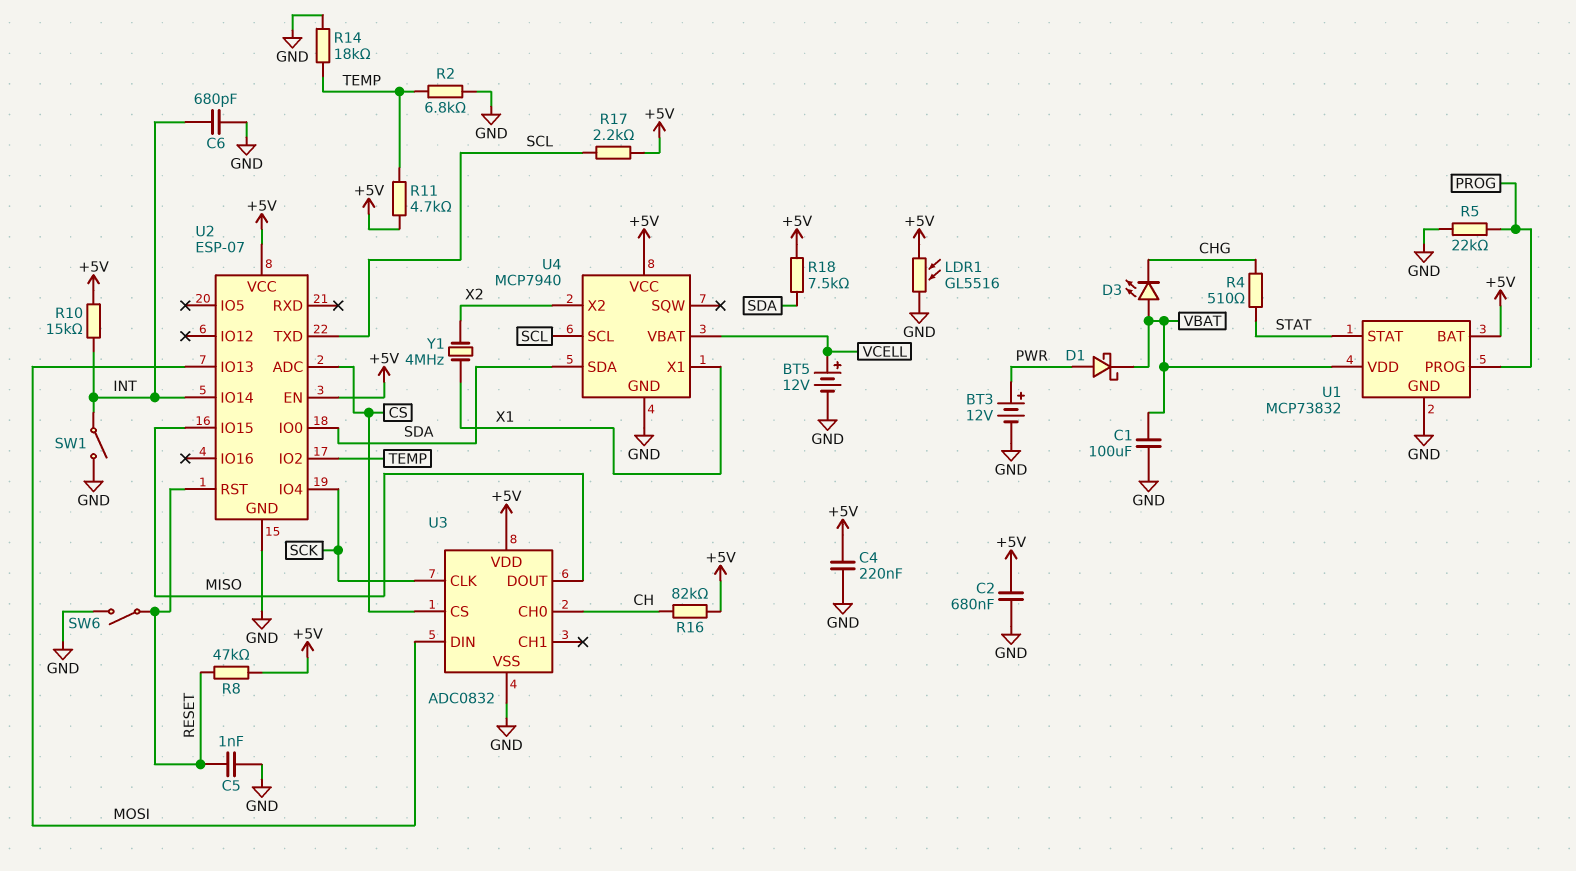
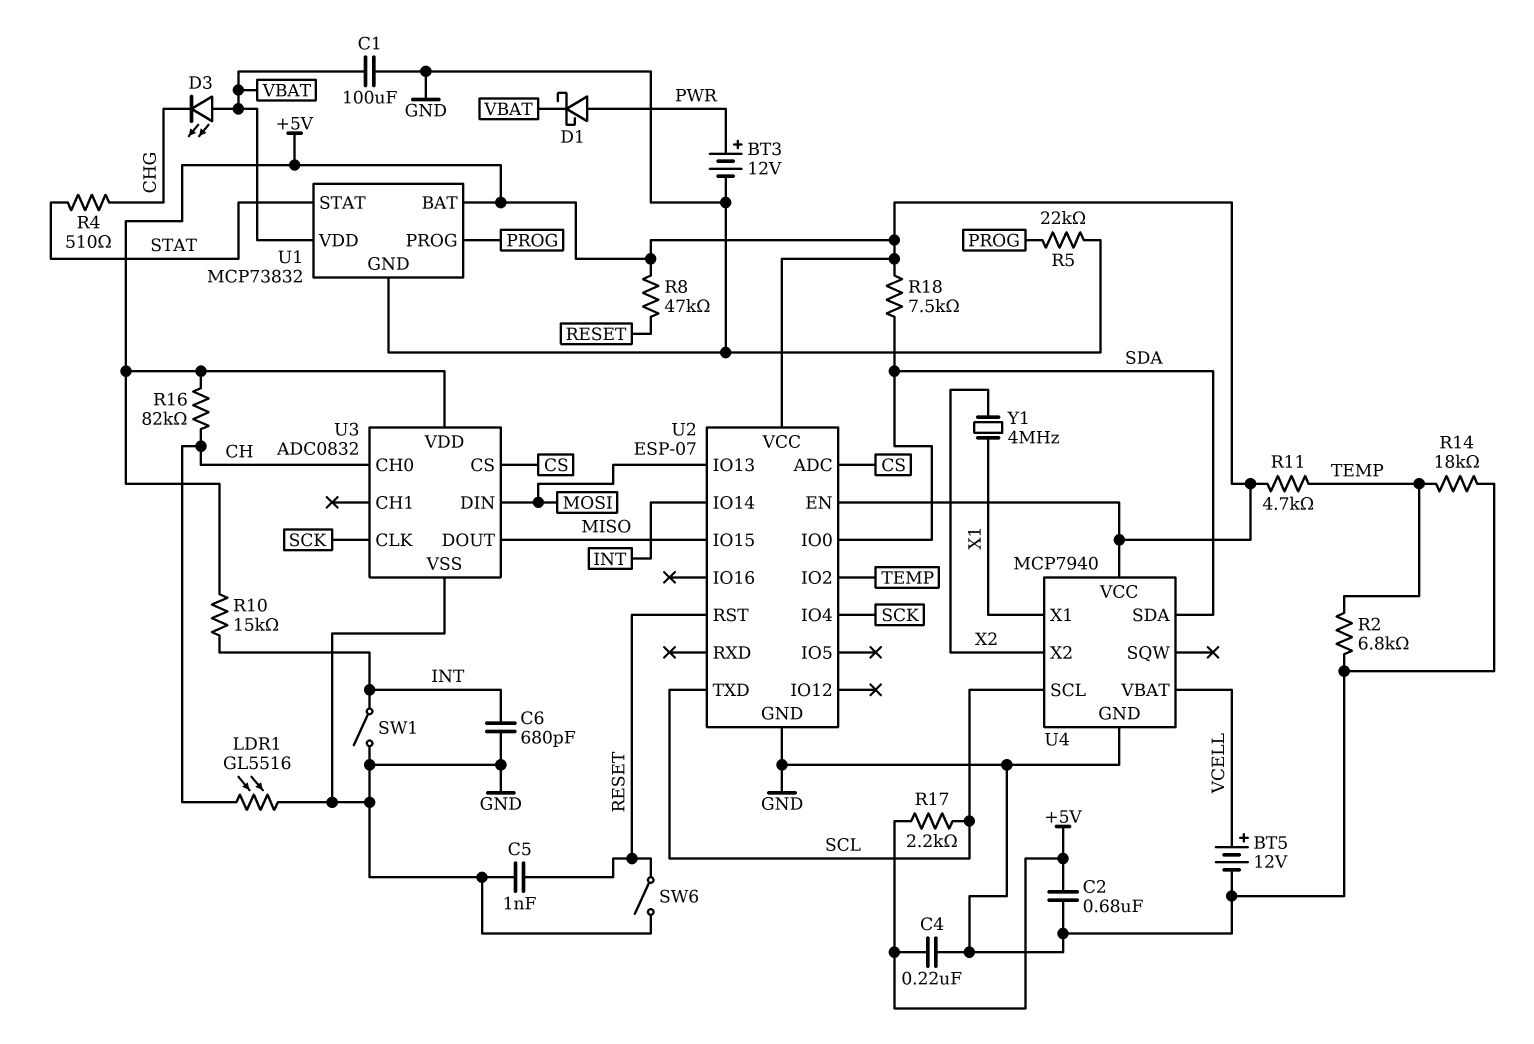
LDR1: GL5516 (+5V, GND) -> GL5516 (CH, GND)

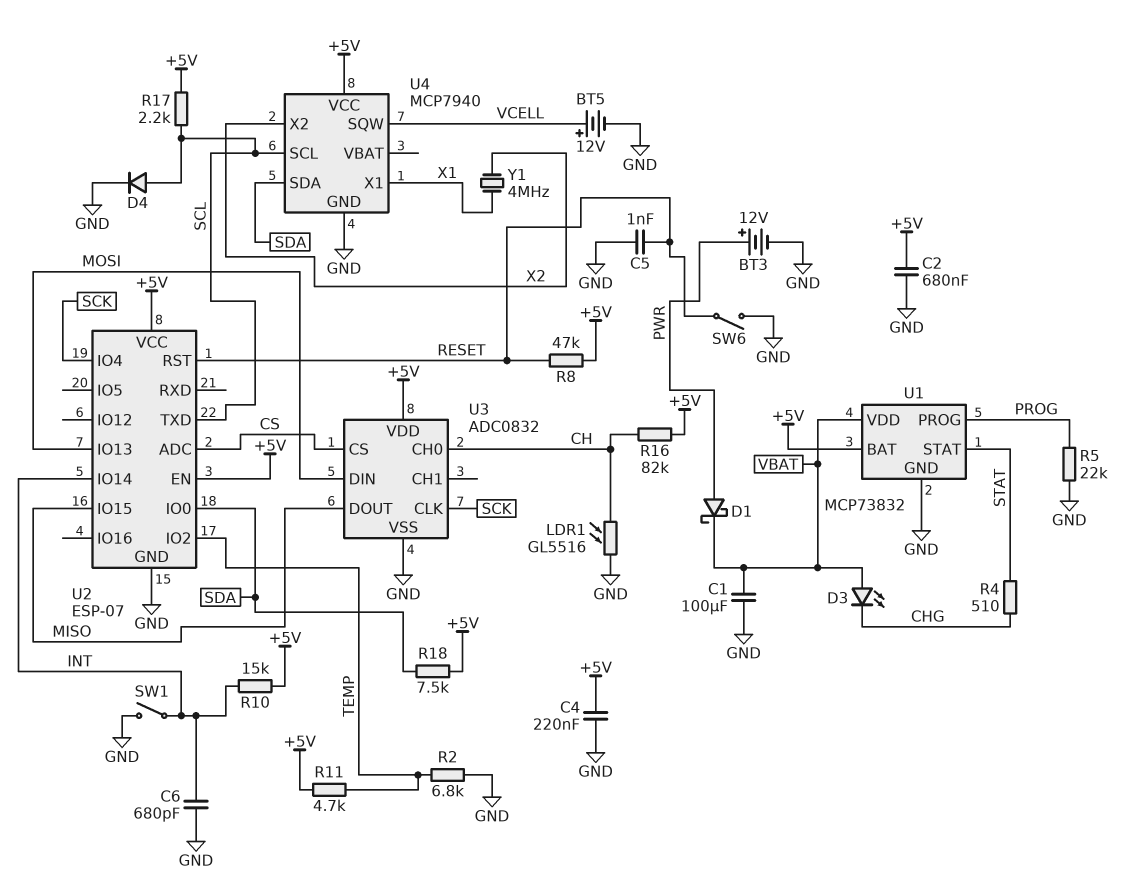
D4: none -> diode (A SCL, K GND)
R14: 18k (GND, TEMP) -> none
U4 pin SQW: none -> VCELL
U4 pin VBAT: VCELL -> none

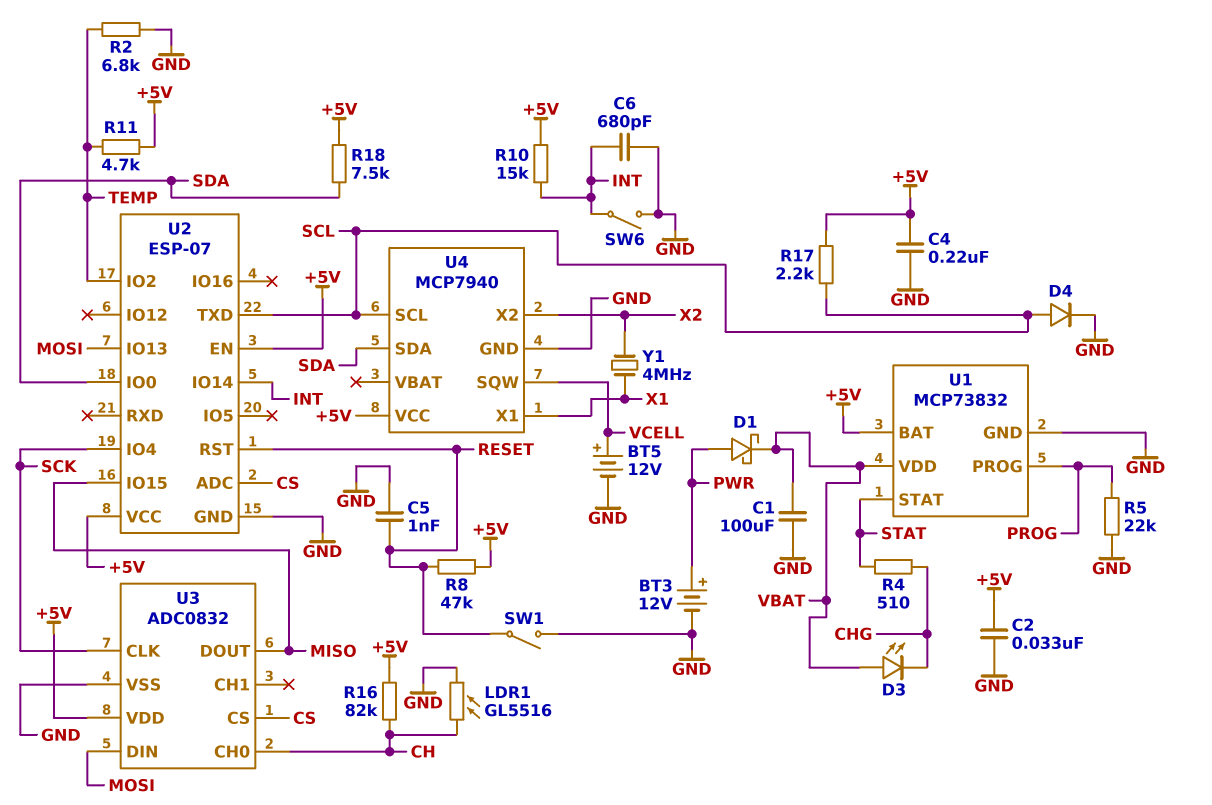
C2: 680nF (+5V, GND) -> 33nF (+5V, GND)
SW1: switch (GND, INT) -> switch (GND, RESET)
SW6: switch (GND, RESET) -> switch (GND, INT)

